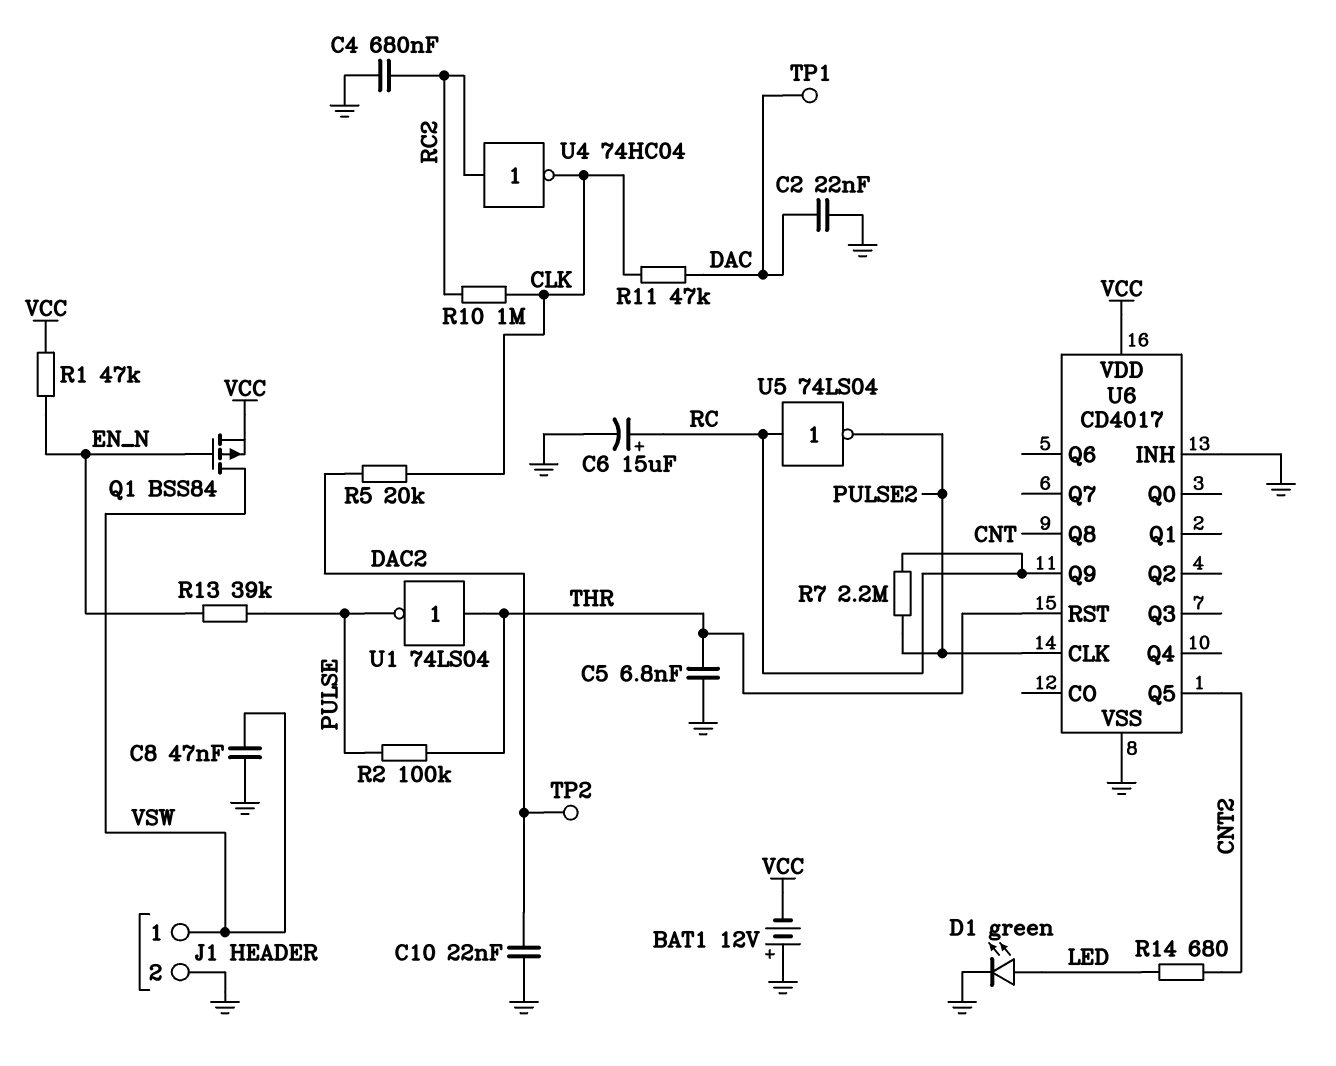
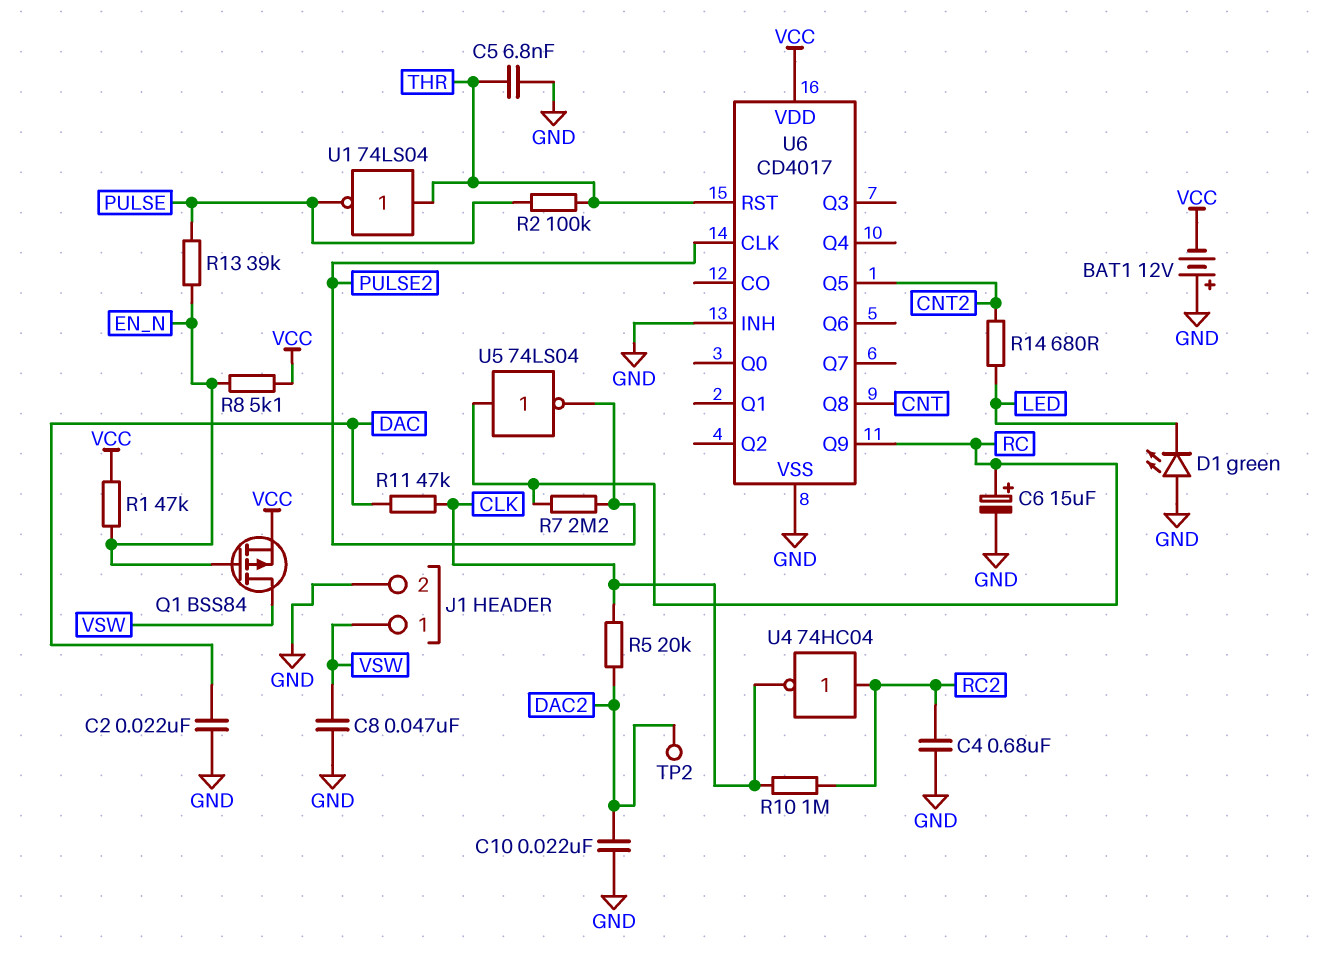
D1: LED green (A LED, K GND) -> LED green (A GND, K LED)
R8: none -> 5.1k (EN_N, VCC)
TP1: test point (DAC) -> none

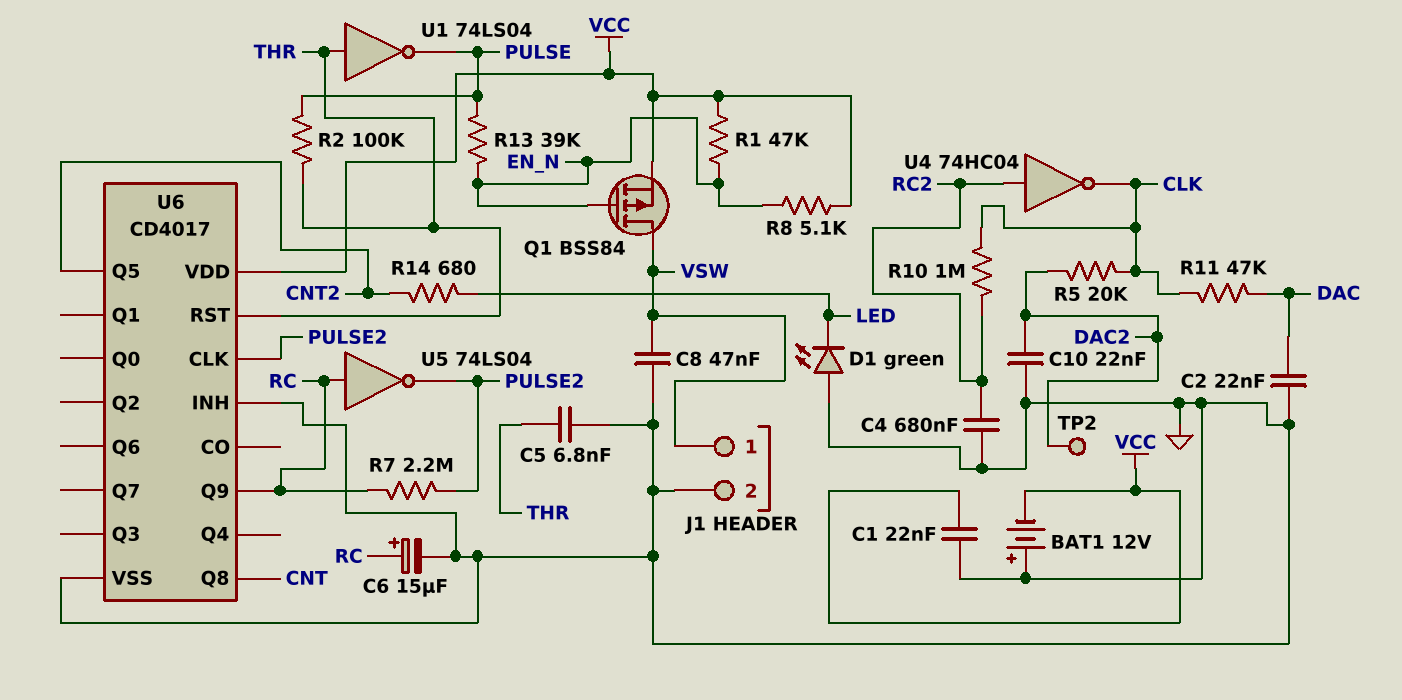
C1: none -> 22nF (GND, VCC)

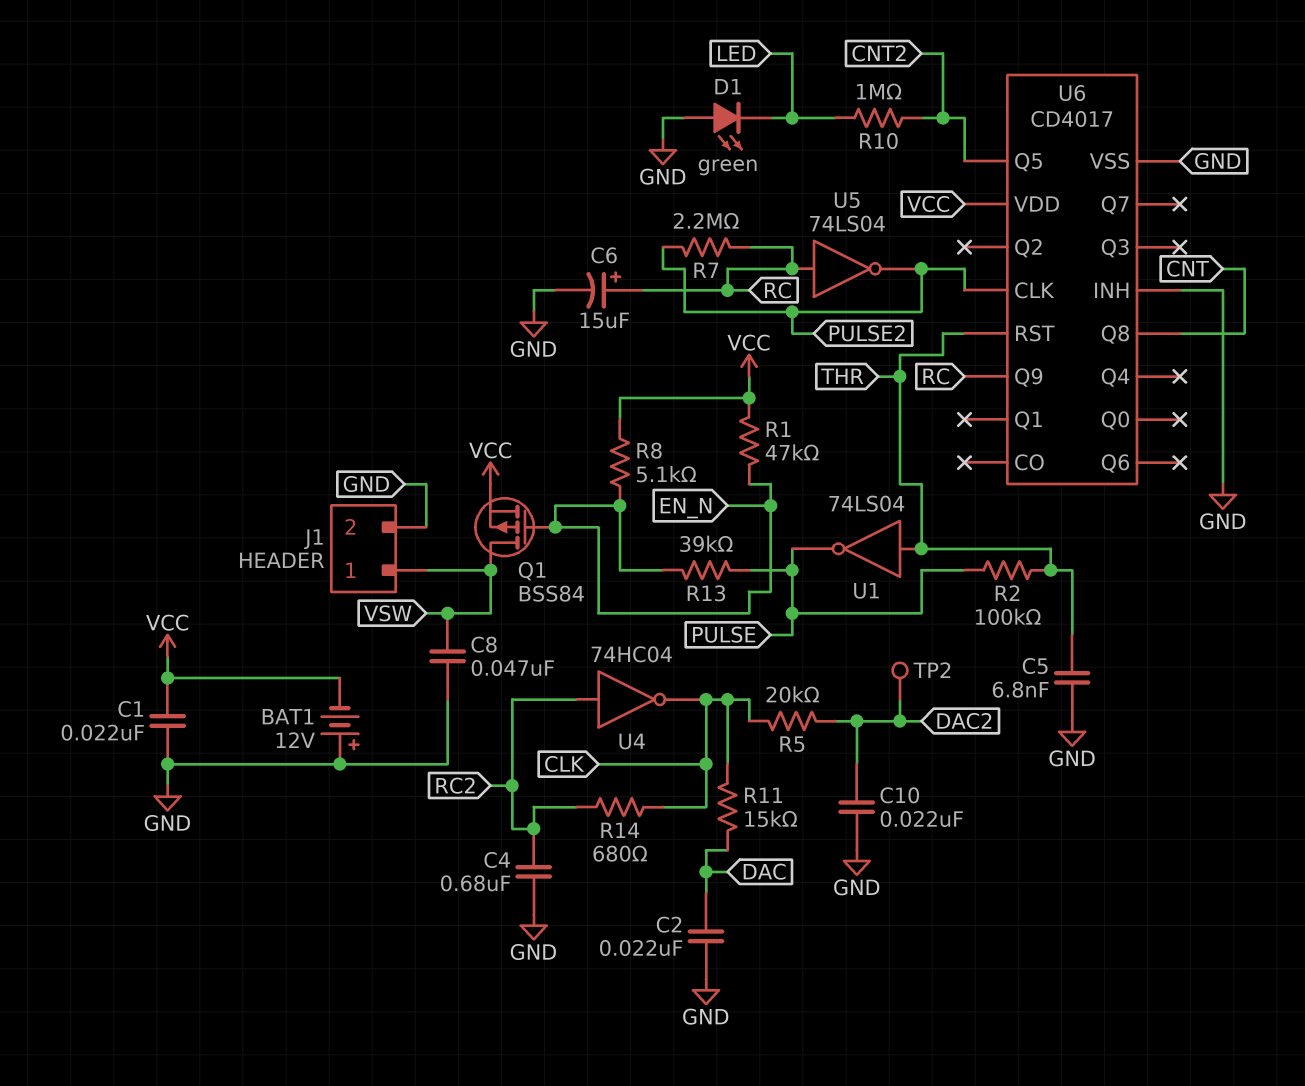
R10: 1M (CLK, RC2) -> 1M (CNT2, LED)
R11: 47k (CLK, DAC) -> 15k (CLK, DAC)
R14: 680 (CNT2, LED) -> 680 (CLK, RC2)

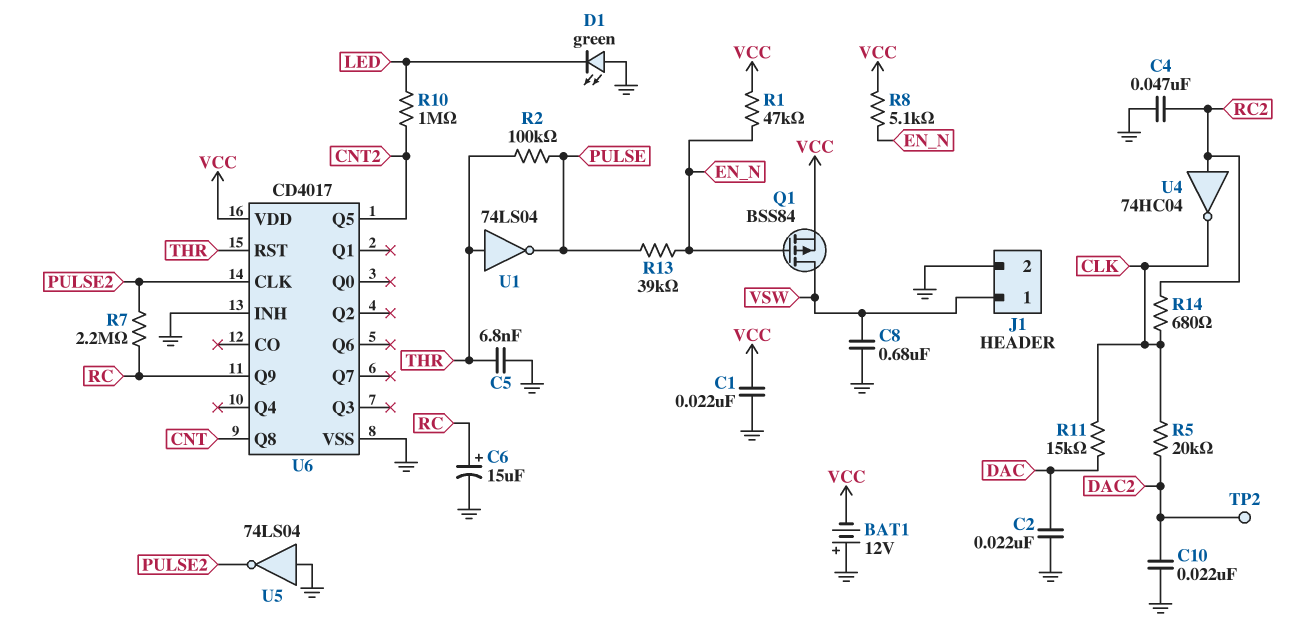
C4: 680nF (GND, RC2) -> 47nF (GND, RC2)
C8: 47nF (GND, VSW) -> 680nF (GND, VSW)
U5: NOT 74LS04 (in RC, out PULSE2) -> NOT 74LS04 (in GND, out PULSE2)

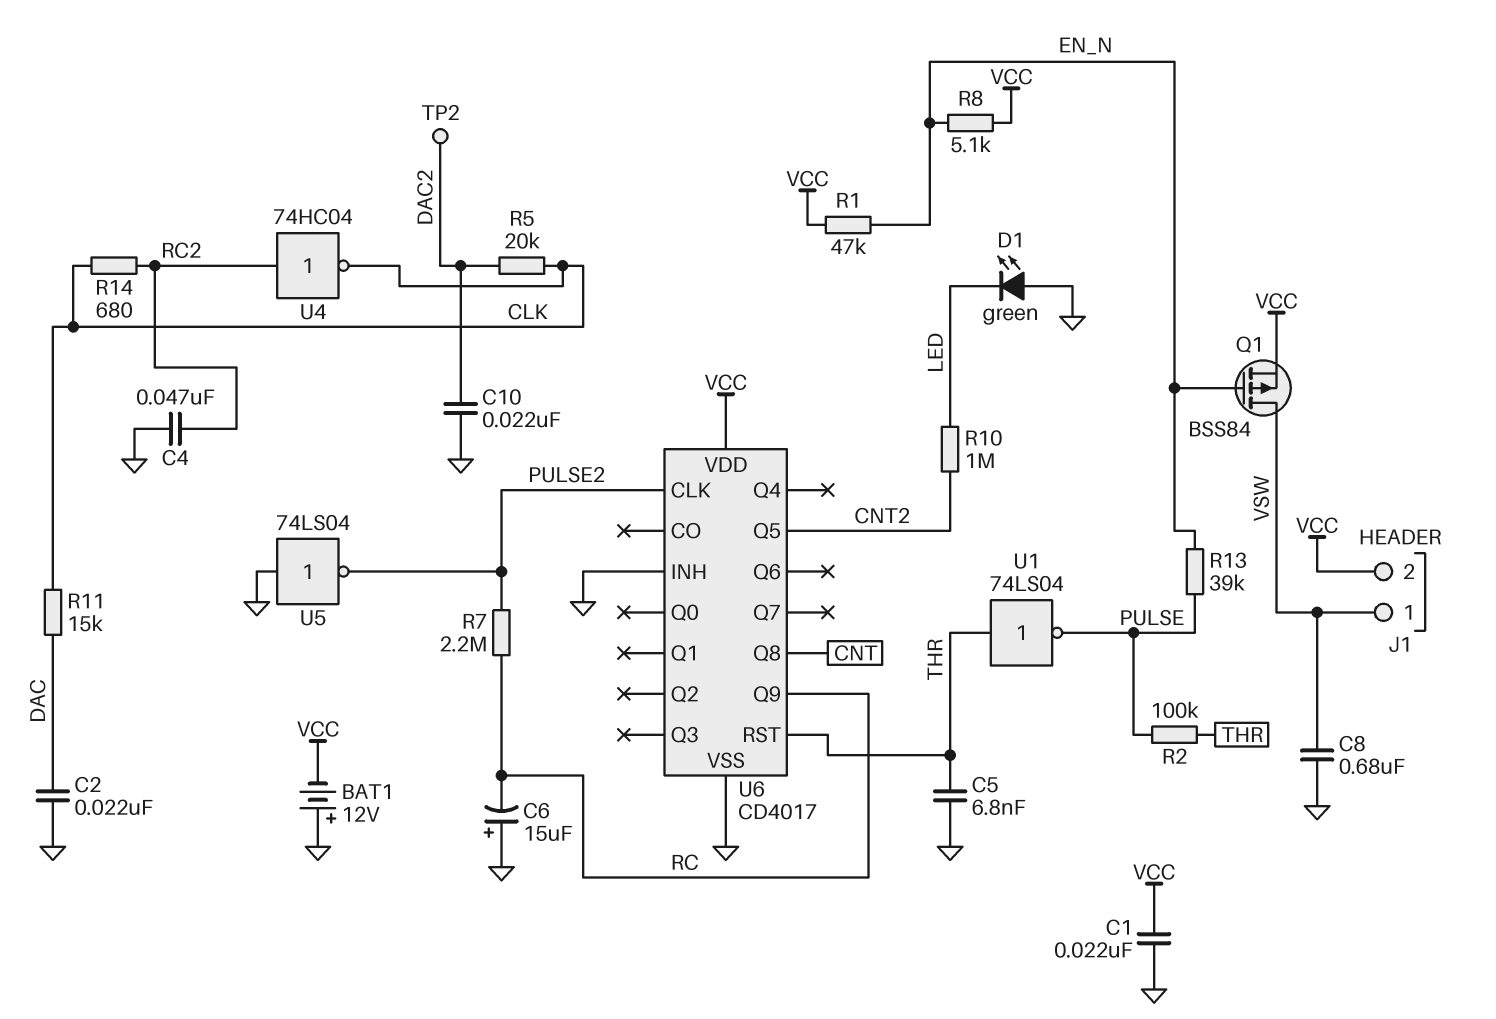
C6: 15uF (plus RC, minus GND) -> 15uF (plus GND, minus RC)
J1 pin 2: GND -> VCC

